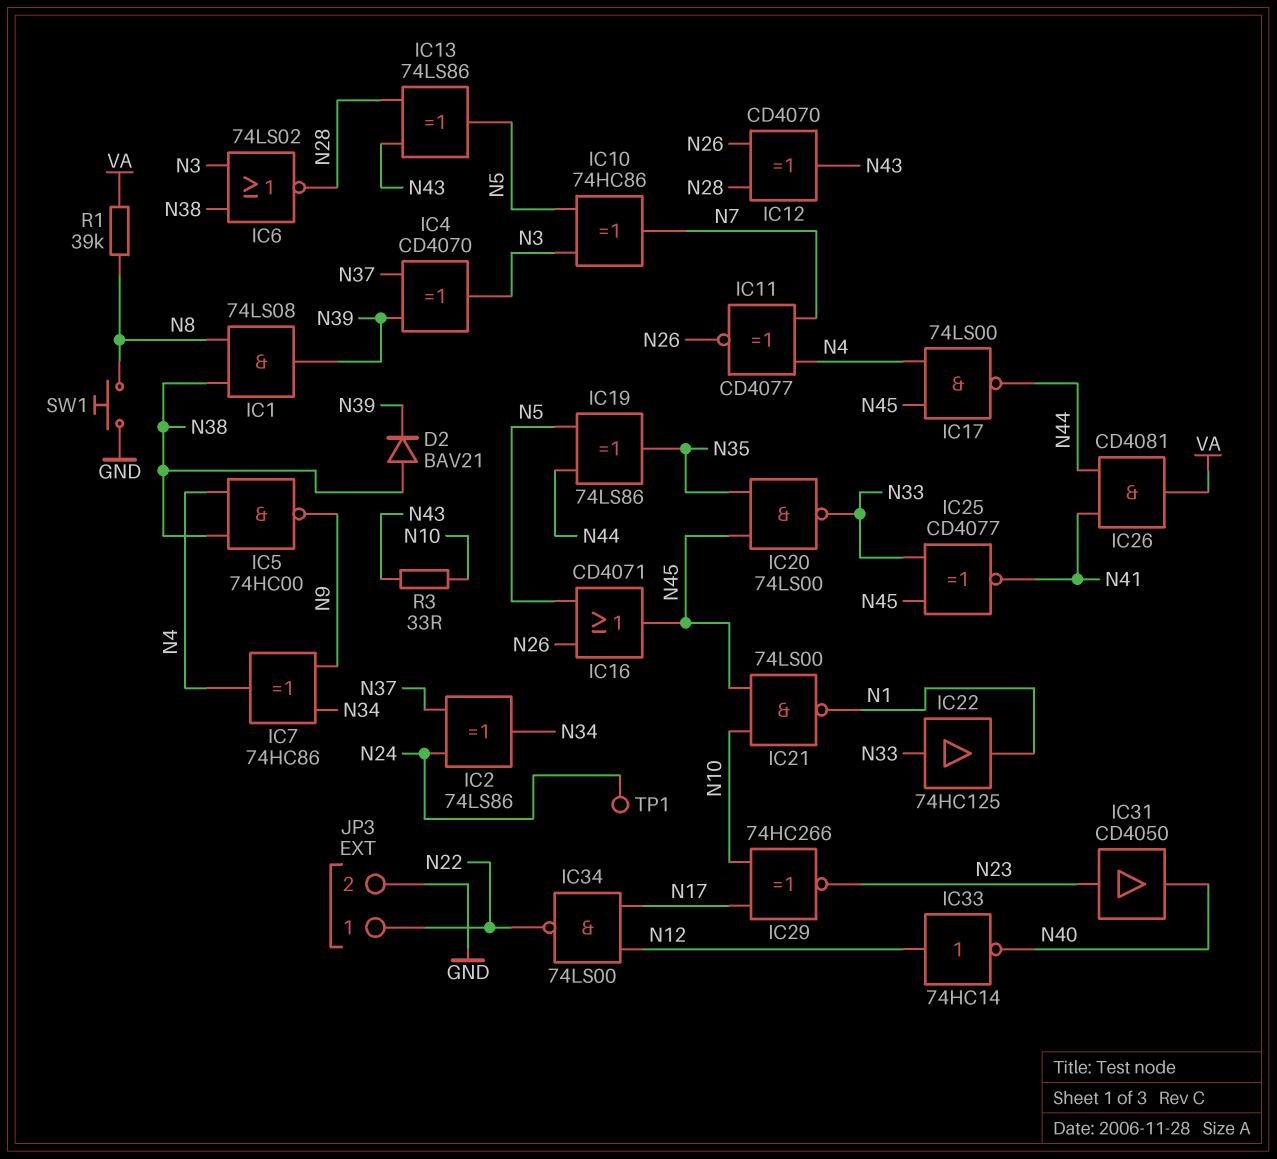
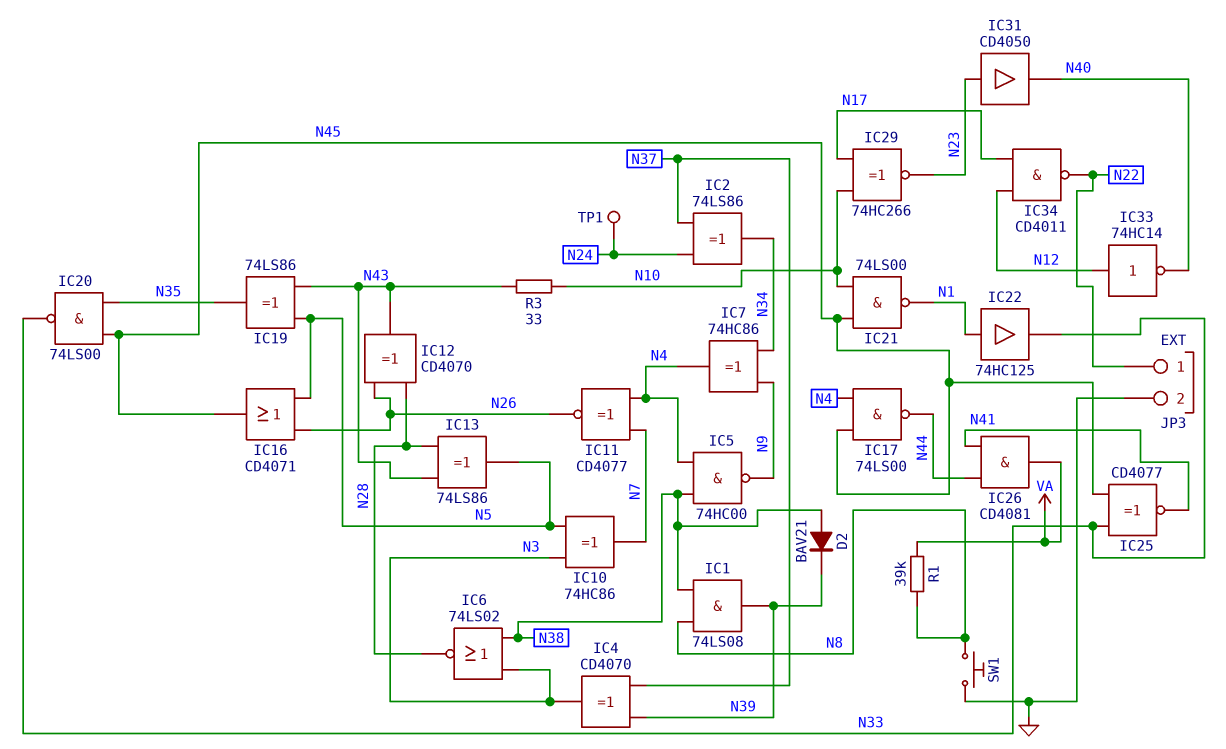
IC19: XOR 74LS86 (in N5, in N44, out N35) -> XOR 74LS86 (in N5, in N43, out N35)
IC22: buffer 74HC125 (in N33, out N1) -> buffer 74HC125 (in N1, out N33)
IC34: NAND 74LS00 (in N12, in N17, out N22) -> NAND CD4011 (in N12, in N17, out N22)

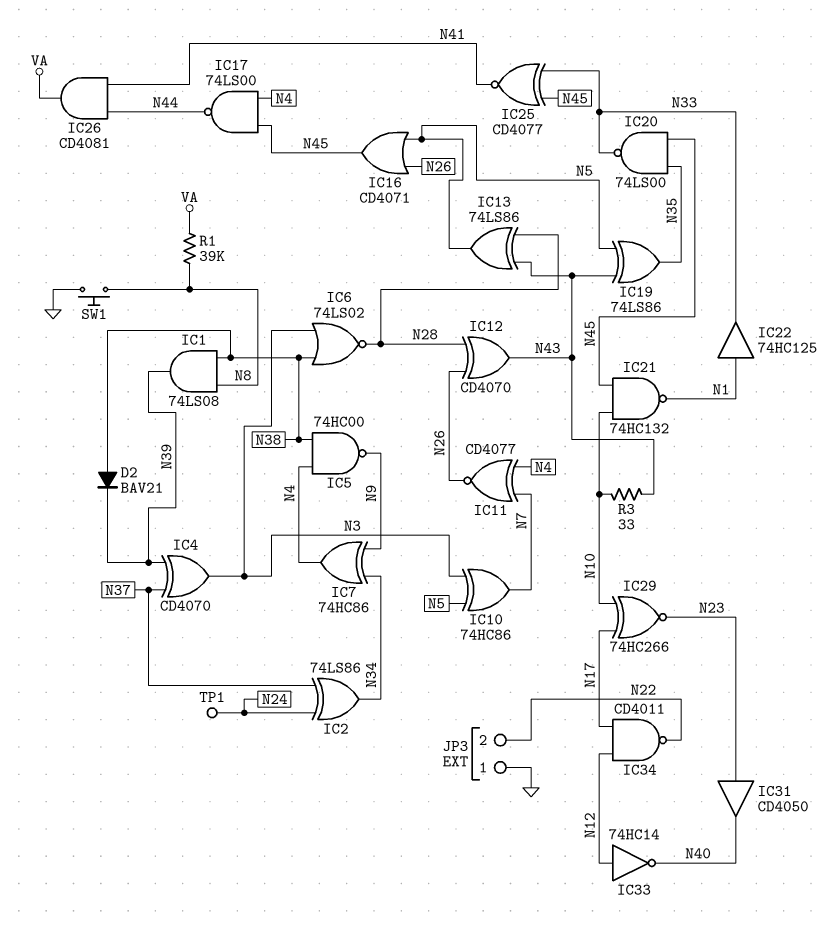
IC21: NAND 74LS00 (in N10, in N45, out N1) -> NAND 74HC132 (in N10, in N45, out N1)
JP3 pin 1: N22 -> GND
JP3 pin 2: GND -> N22

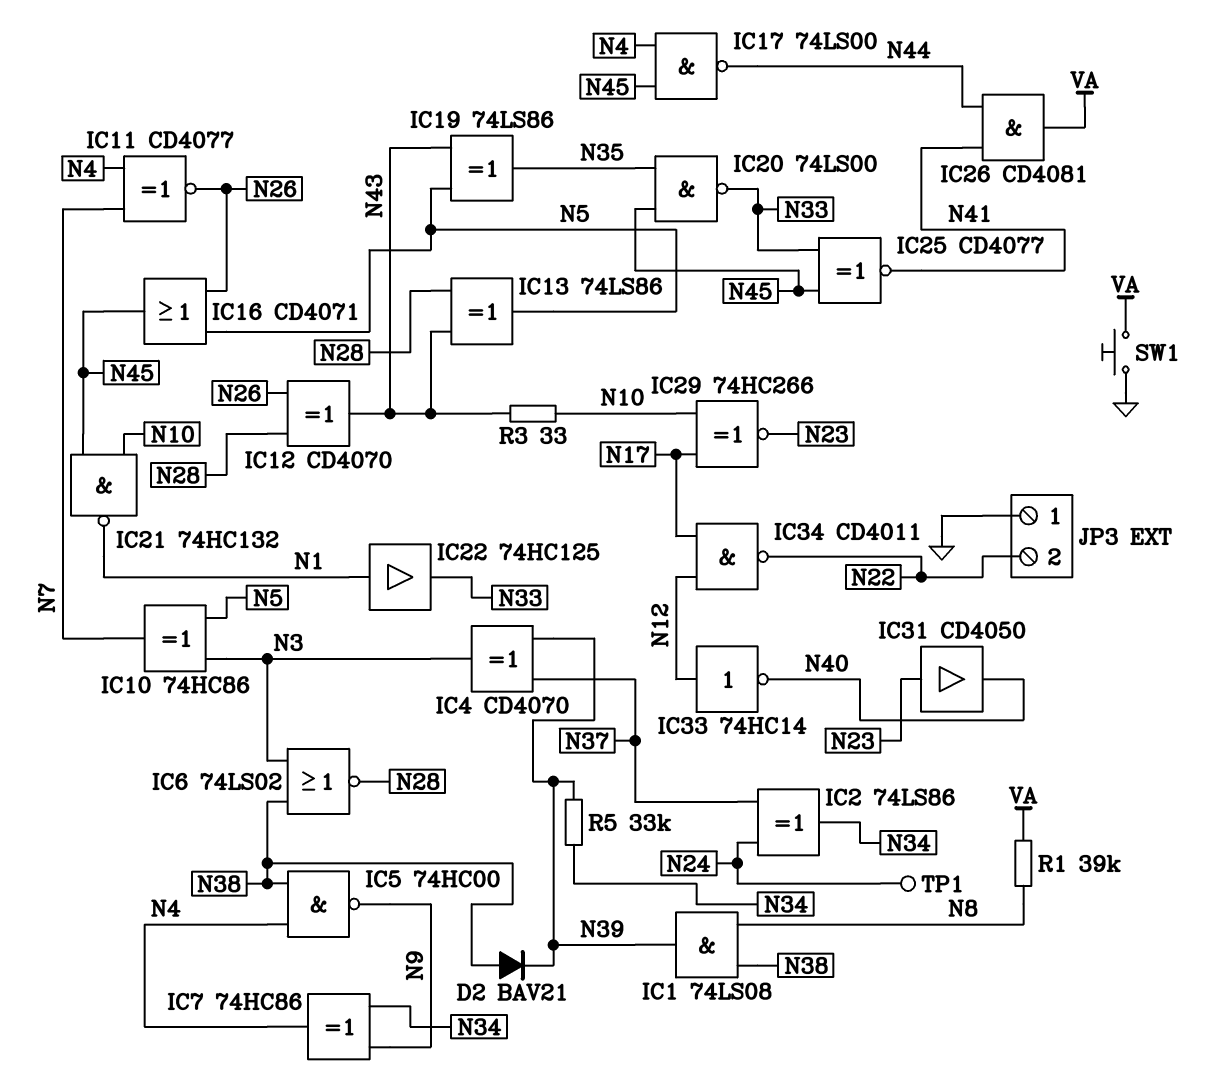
R5: none -> 33k (N34, N39)
SW1: button (GND, N8) -> button (GND, VA)

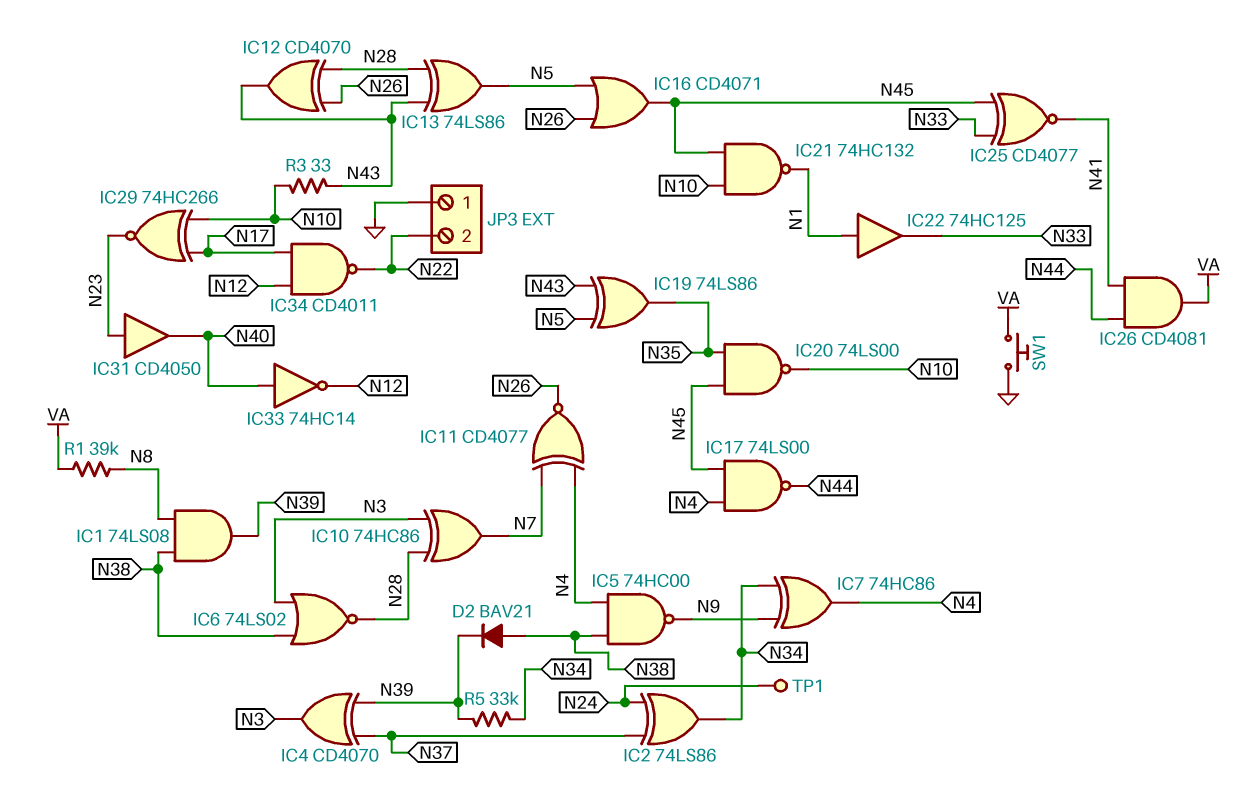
IC10: XOR 74HC86 (in N3, in N5, out N7) -> XOR 74HC86 (in N3, in N28, out N7)
IC20: NAND 74LS00 (in N35, in N45, out N33) -> NAND 74LS00 (in N35, in N45, out N10)
IC33: NOT 74HC14 (in N12, out N40) -> NOT 74HC14 (in N40, out N12)

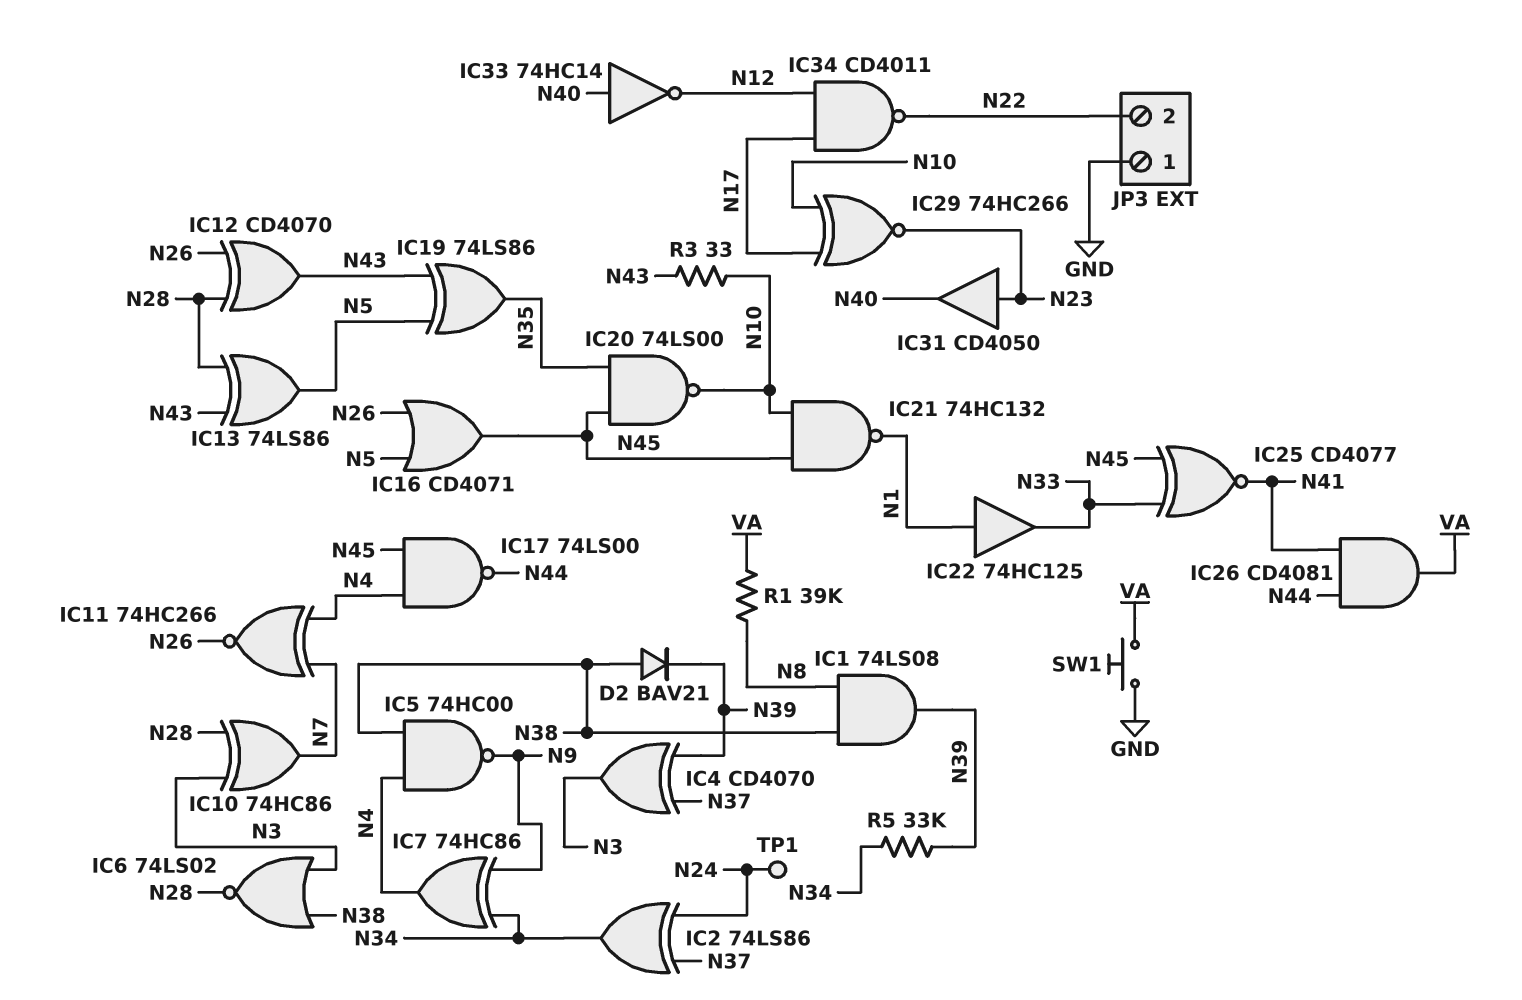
IC11: XNOR CD4077 (in N4, in N7, out N26) -> XNOR 74HC266 (in N4, in N7, out N26)

